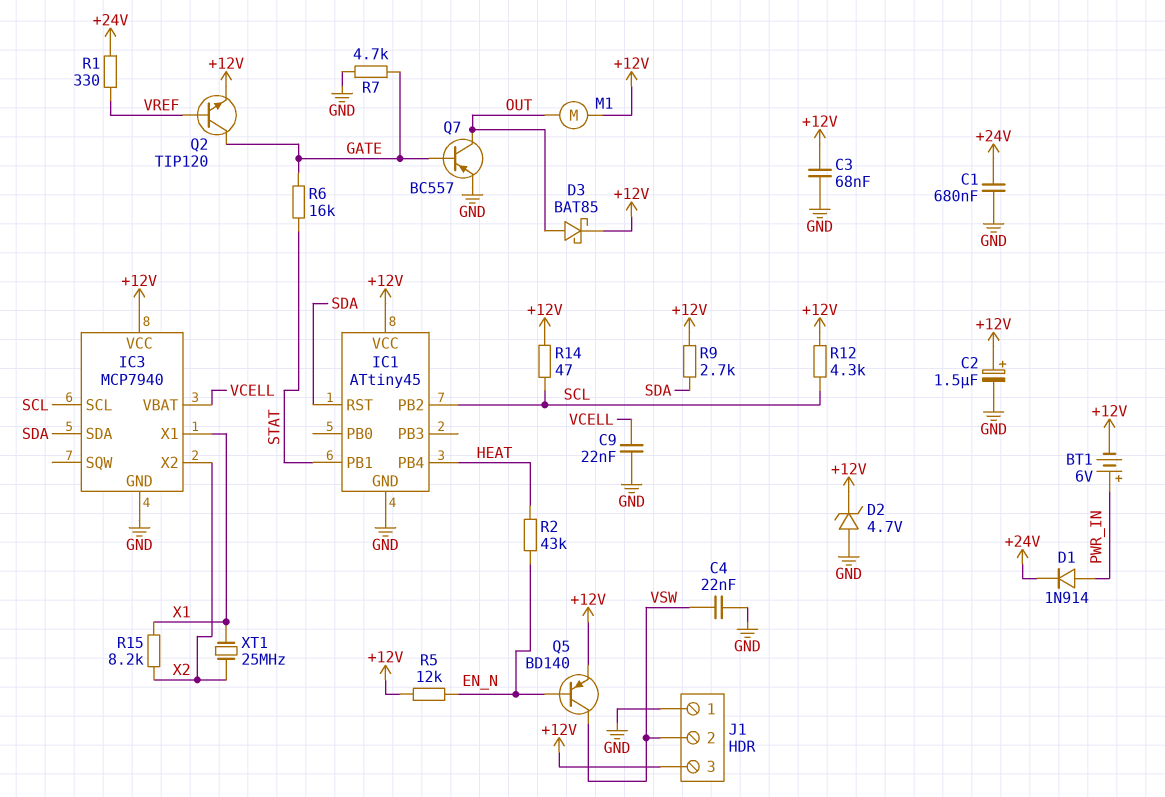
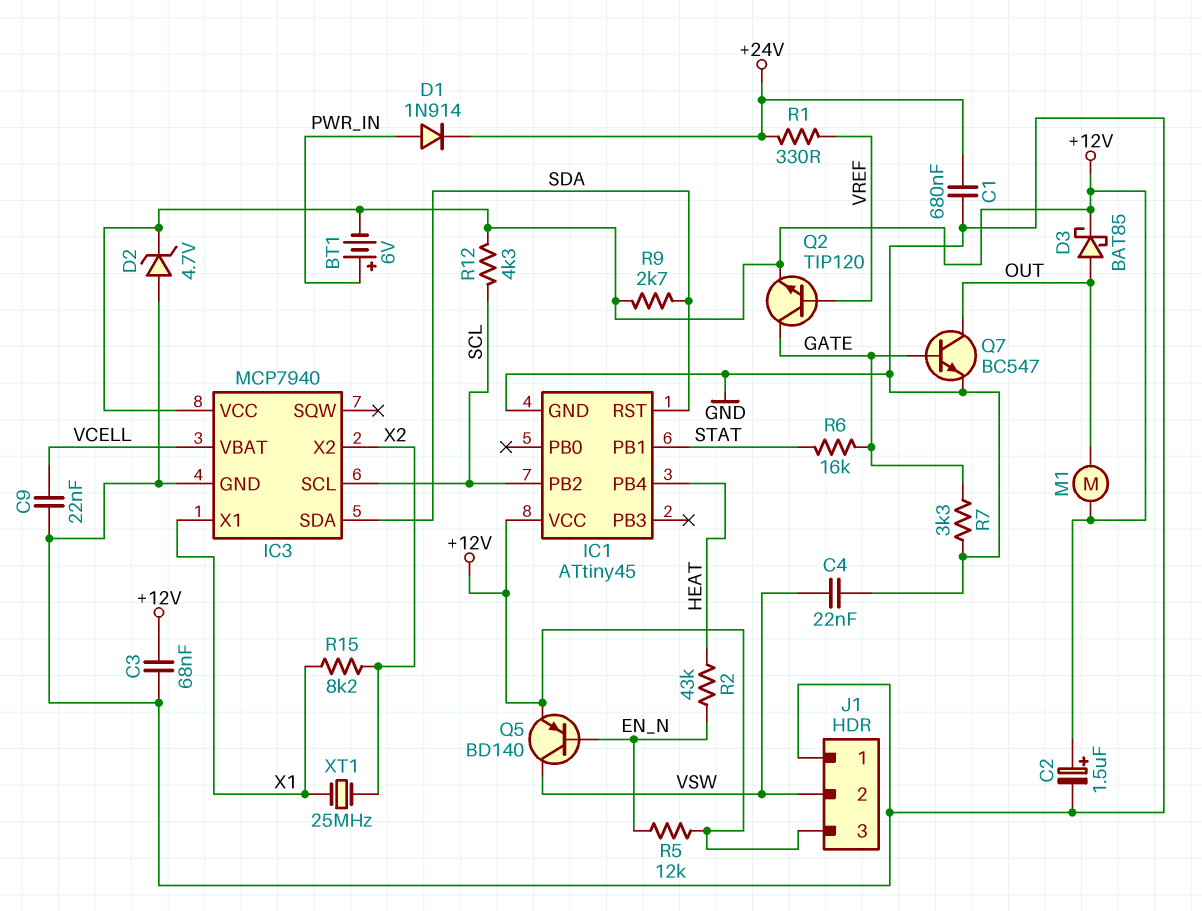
Q7: PNP BC557 (B GATE, C OUT, E GND) -> NPN BC547 (B GATE, C OUT, E GND)
R7: 4.7k (GATE, GND) -> 3.3k (GATE, GND)
R14: 47 (+12V, SCL) -> none

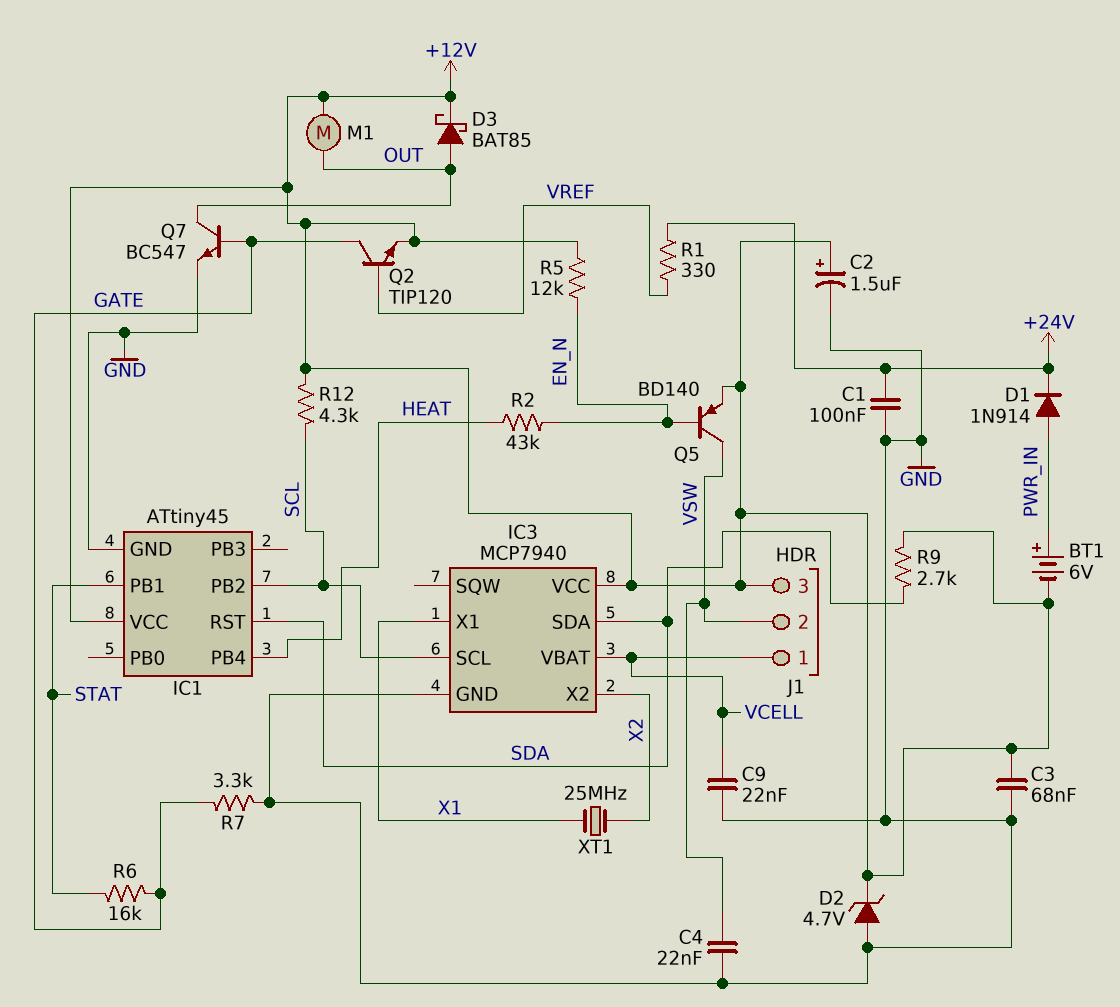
C1: 680nF (+24V, GND) -> 100nF (+24V, GND)
J1 pin 1: GND -> VCELL
R15: 8.2k (X1, X2) -> none

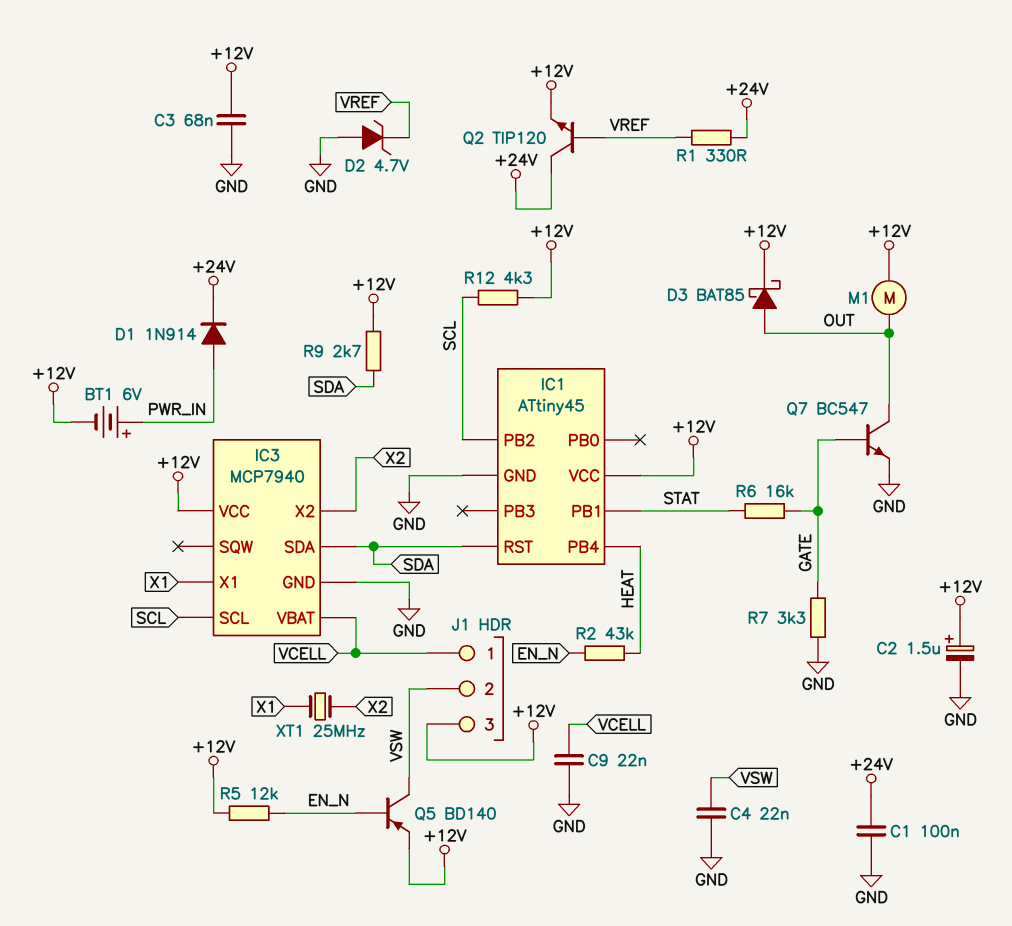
D2: zener 4.7V (A GND, K +12V) -> zener 4.7V (A GND, K VREF)
Q2: NPN TIP120 (B VREF, C GATE, E +12V) -> NPN TIP120 (B VREF, C +24V, E +12V)

